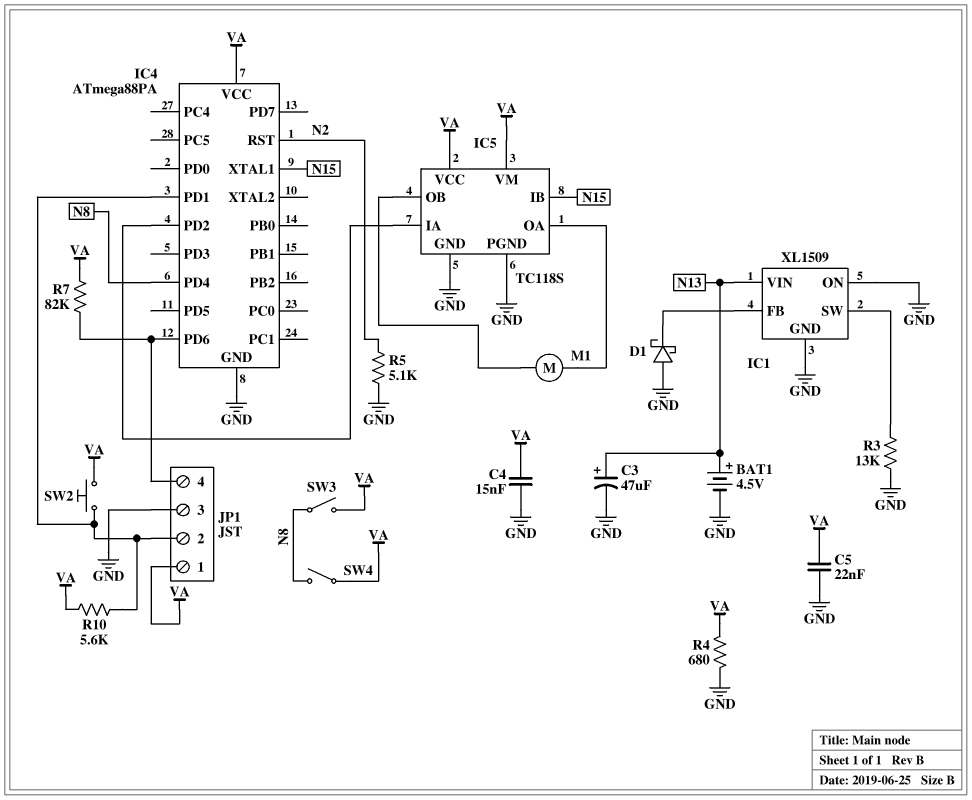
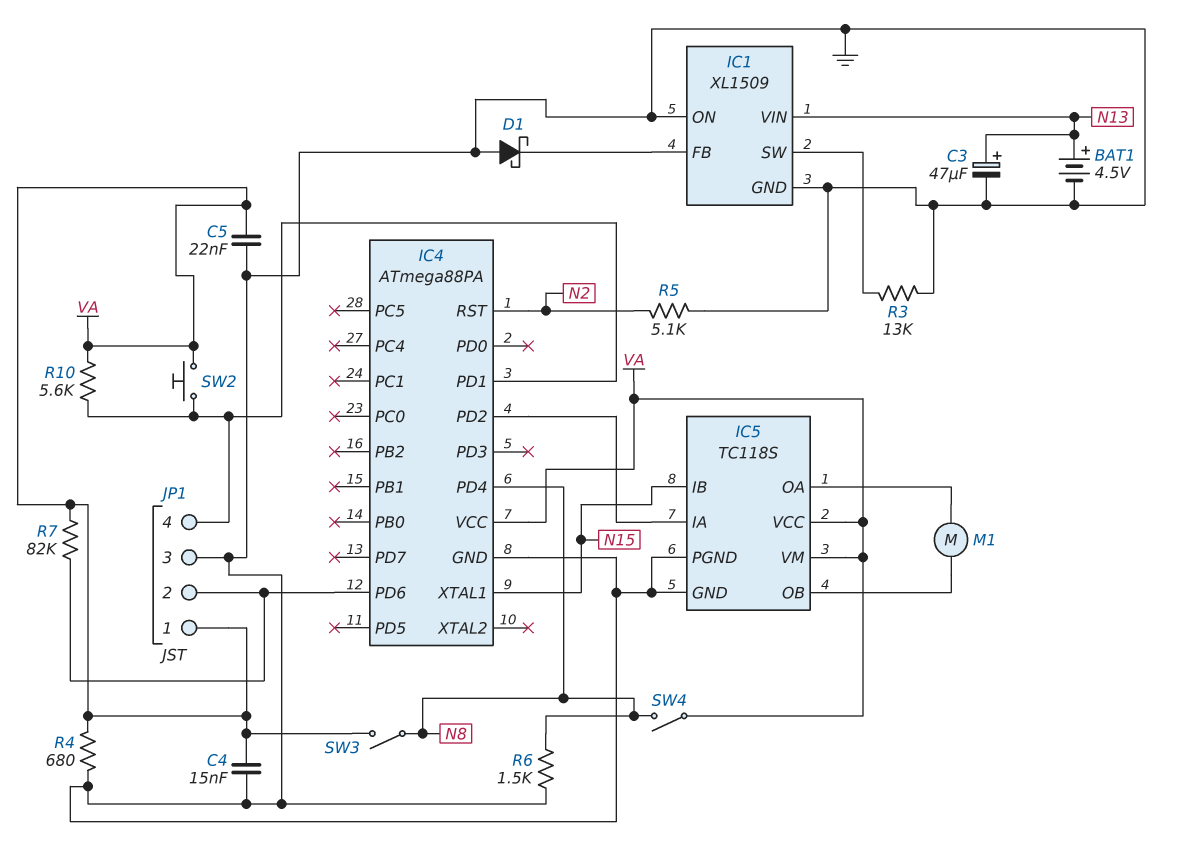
JP1 pin 2: IC4/PD1 -> IC4/PD6
JP1 pin 4: IC4/PD6 -> IC4/PD1
R6: none -> 1.5k (GND, N8)

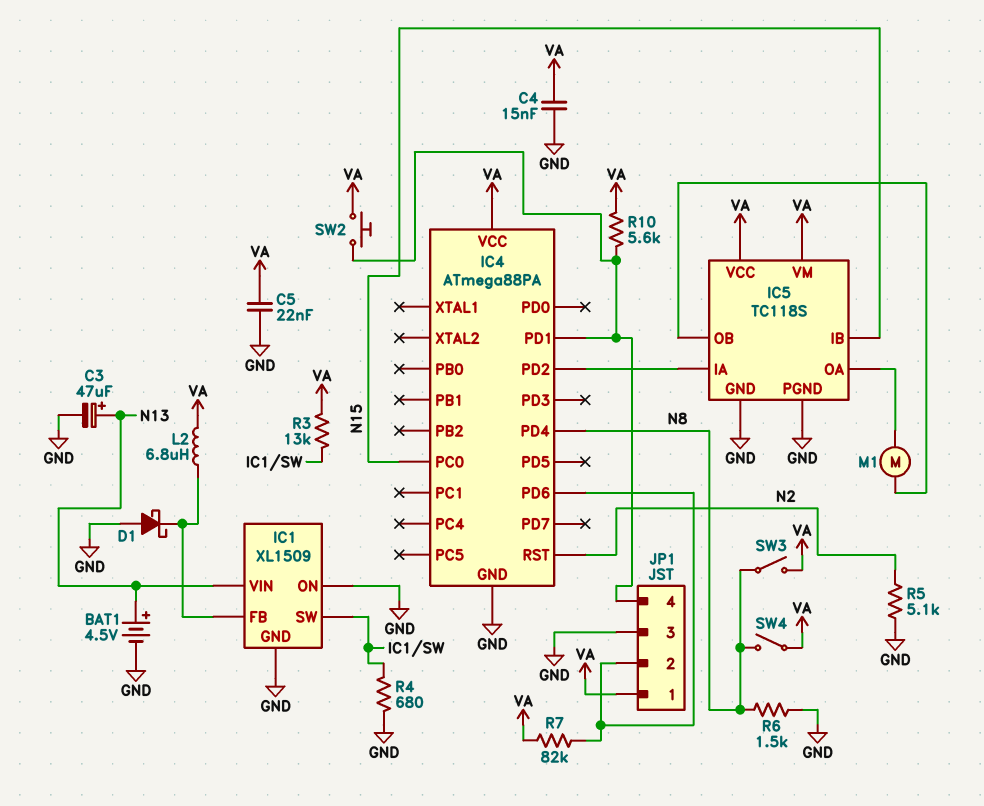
IC4 pin PC0: none -> N15
IC4 pin XTAL1: N15 -> none
L2: none -> 6.8uH (IC1/FB, VA)
R3: 13k (GND, IC1/SW) -> 13k (IC1/SW, VA)
R4: 680 (GND, VA) -> 680 (GND, IC1/SW)

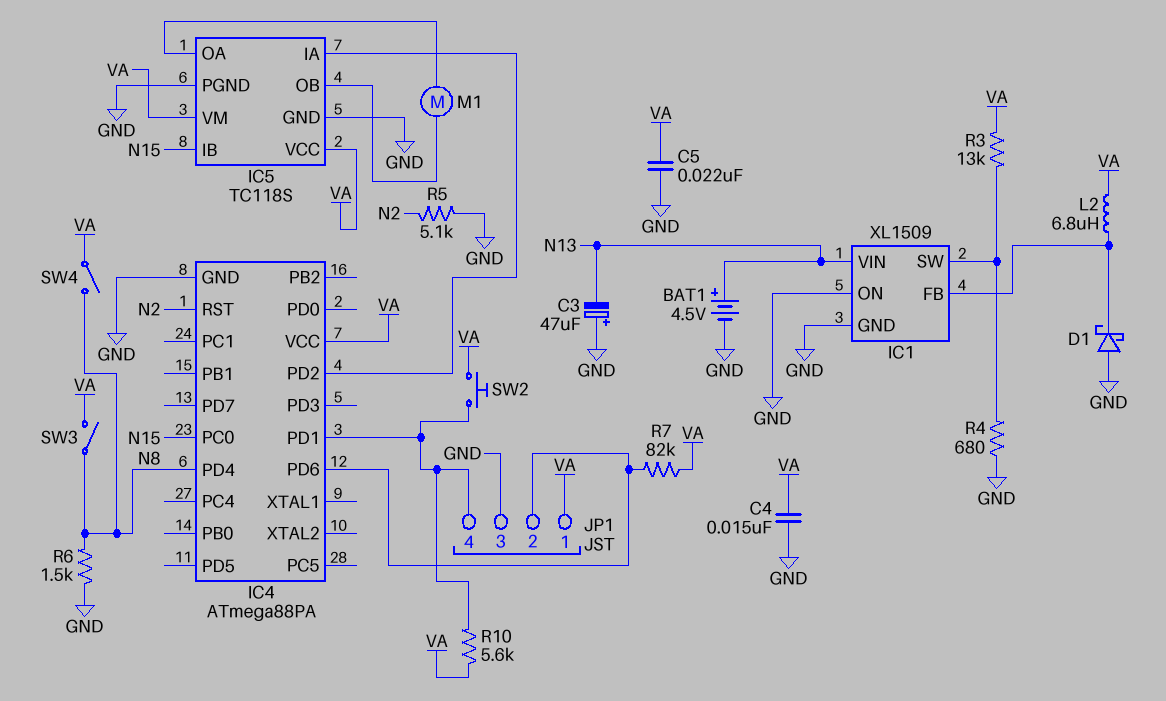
C3: 47uF (plus N13, minus GND) -> 47uF (plus GND, minus N13)

